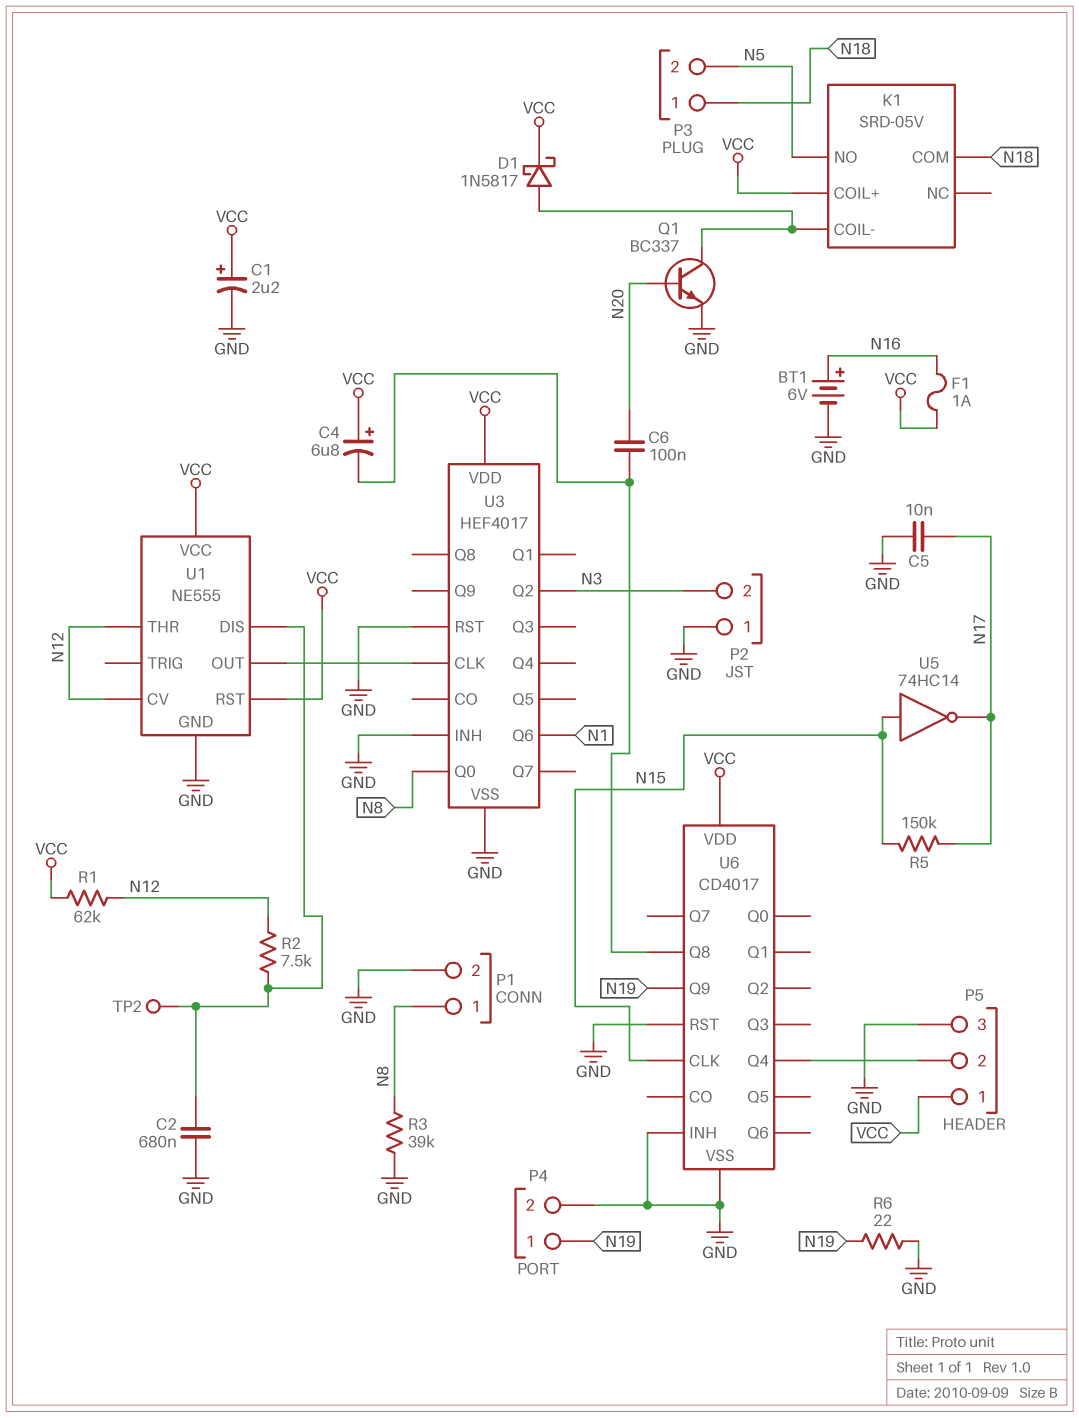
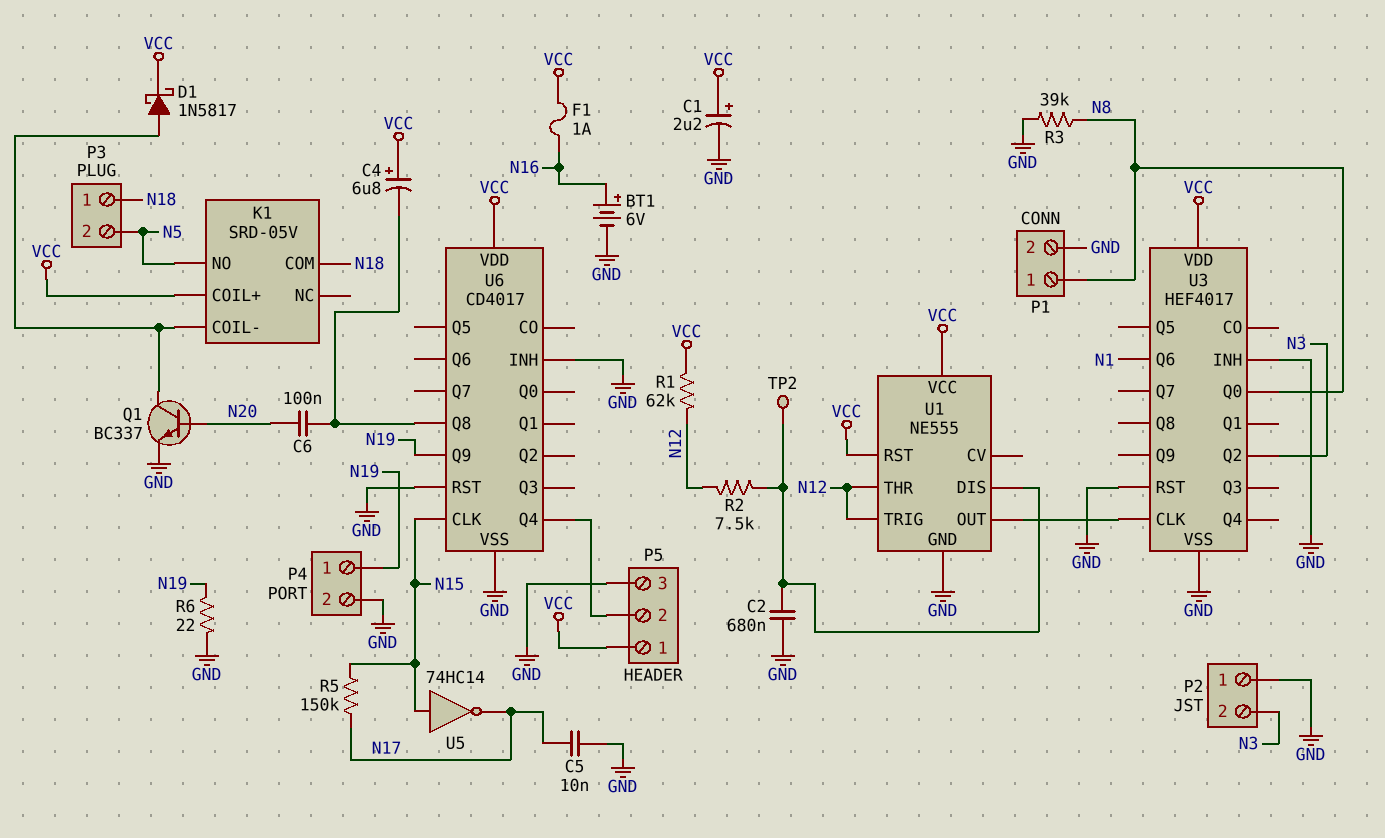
U1 pin CV: N12 -> none
U1 pin TRIG: none -> N12

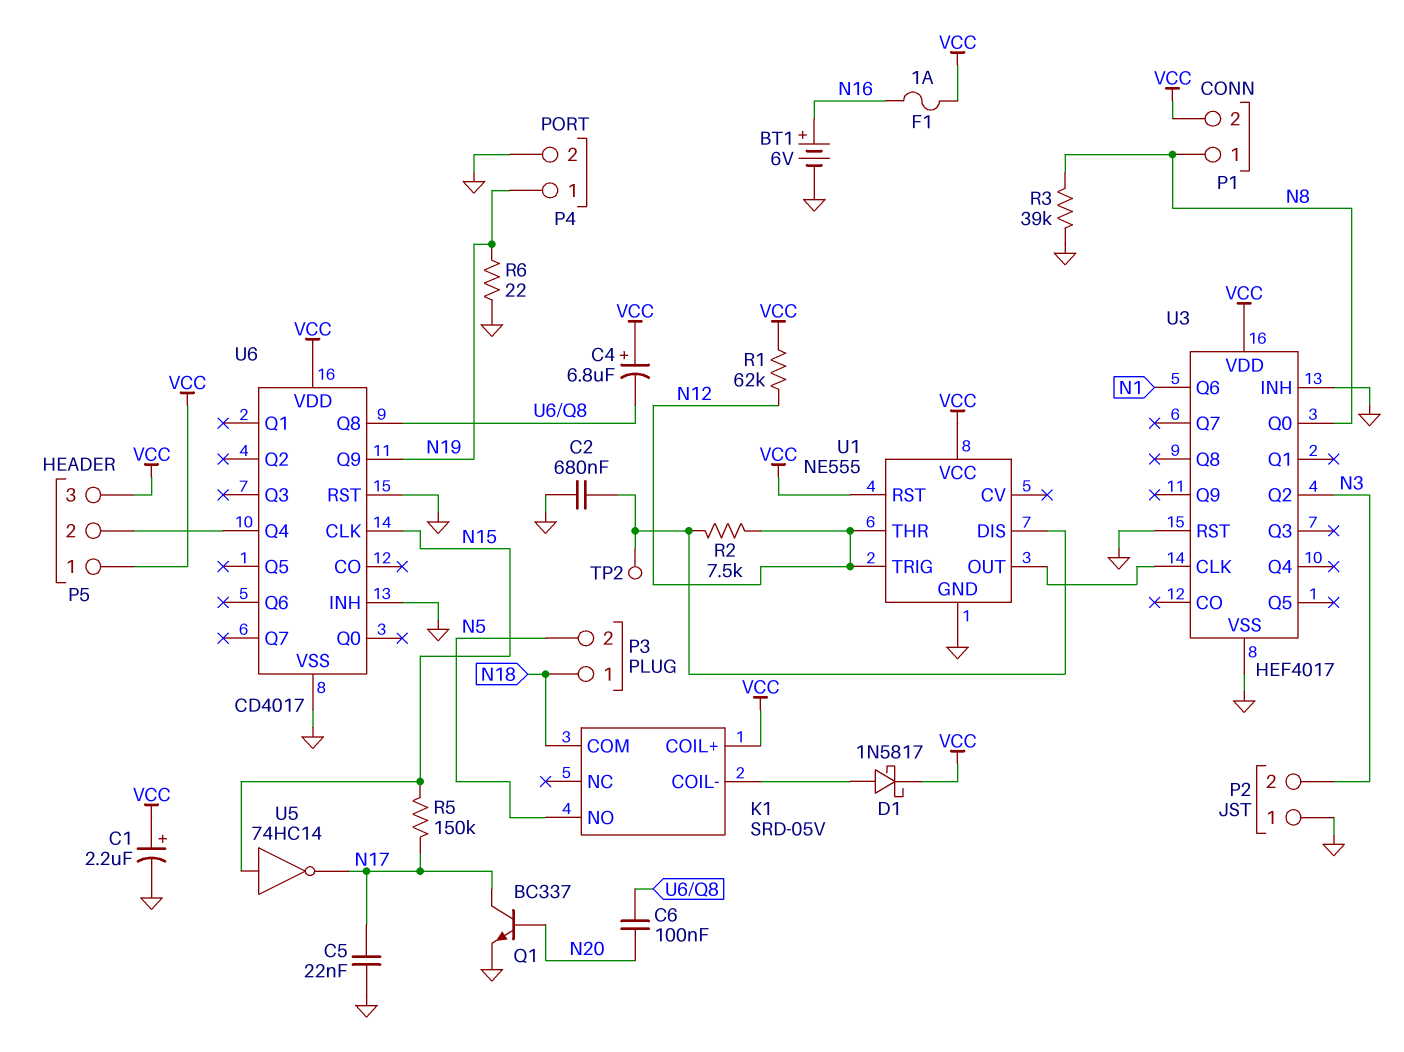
C5: 10nF (GND, N17) -> 22nF (GND, N17)
P1 pin 2: GND -> VCC
P5 pin 3: GND -> VCC
Q1: NPN BC337 (B N20, C K1/COIL-, E GND) -> NPN BC337 (B N20, C N17, E GND)

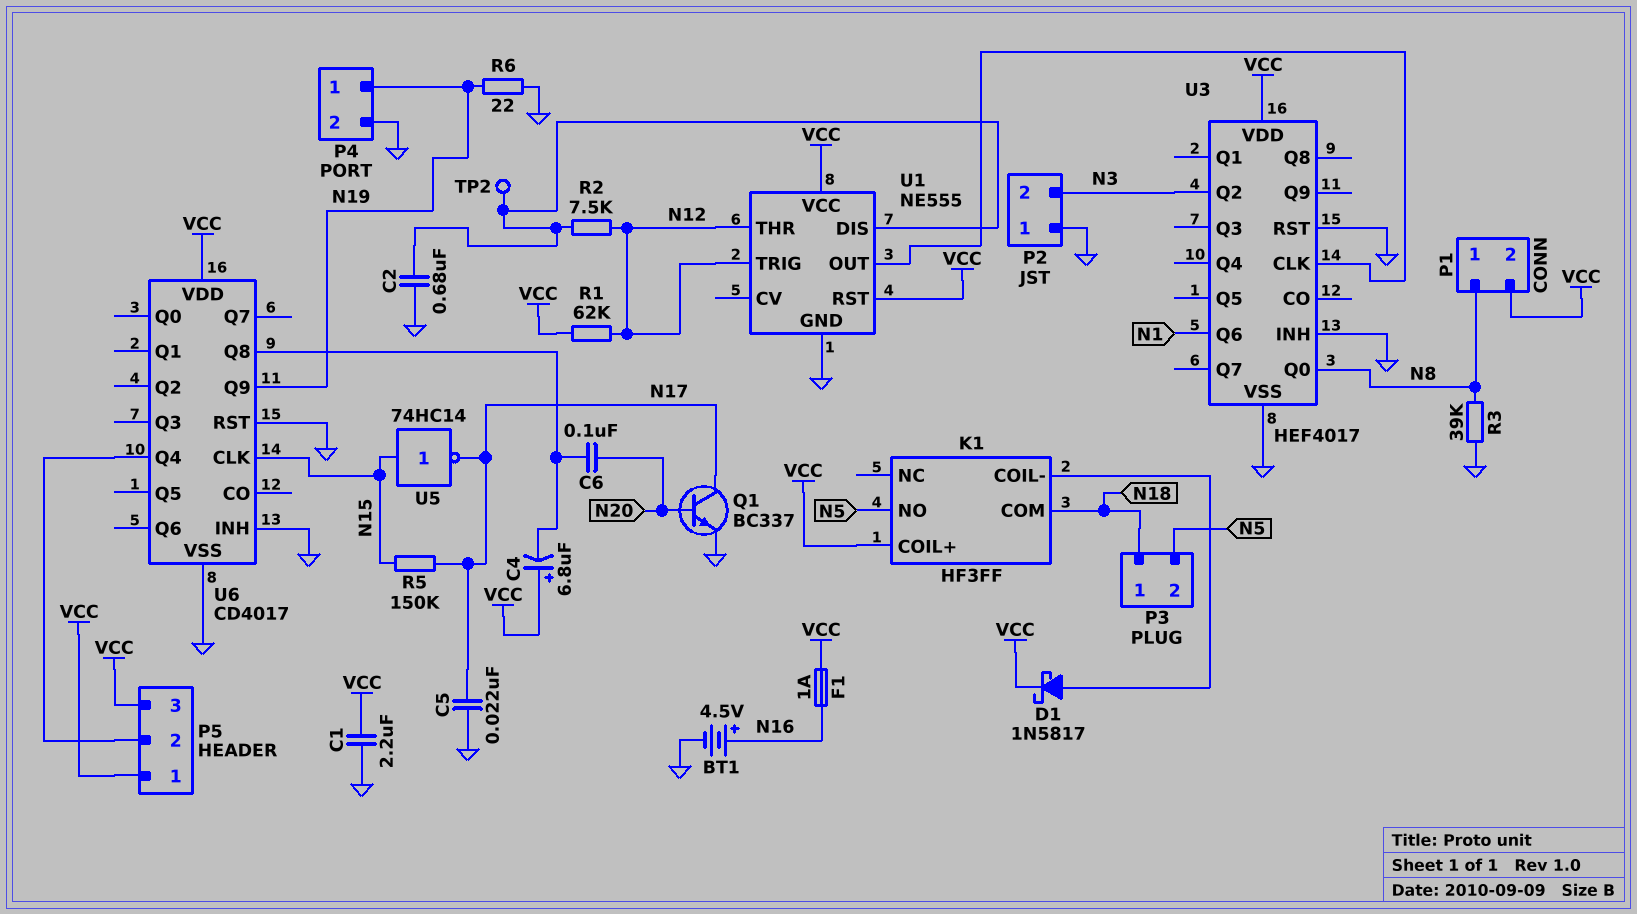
BT1: 6V (plus N16, minus GND) -> 4.5V (plus N16, minus GND)
C1: 2.2uF (plus VCC, minus GND) -> 2.2uF (GND, VCC)
K1: SRD-05V -> HF3FF

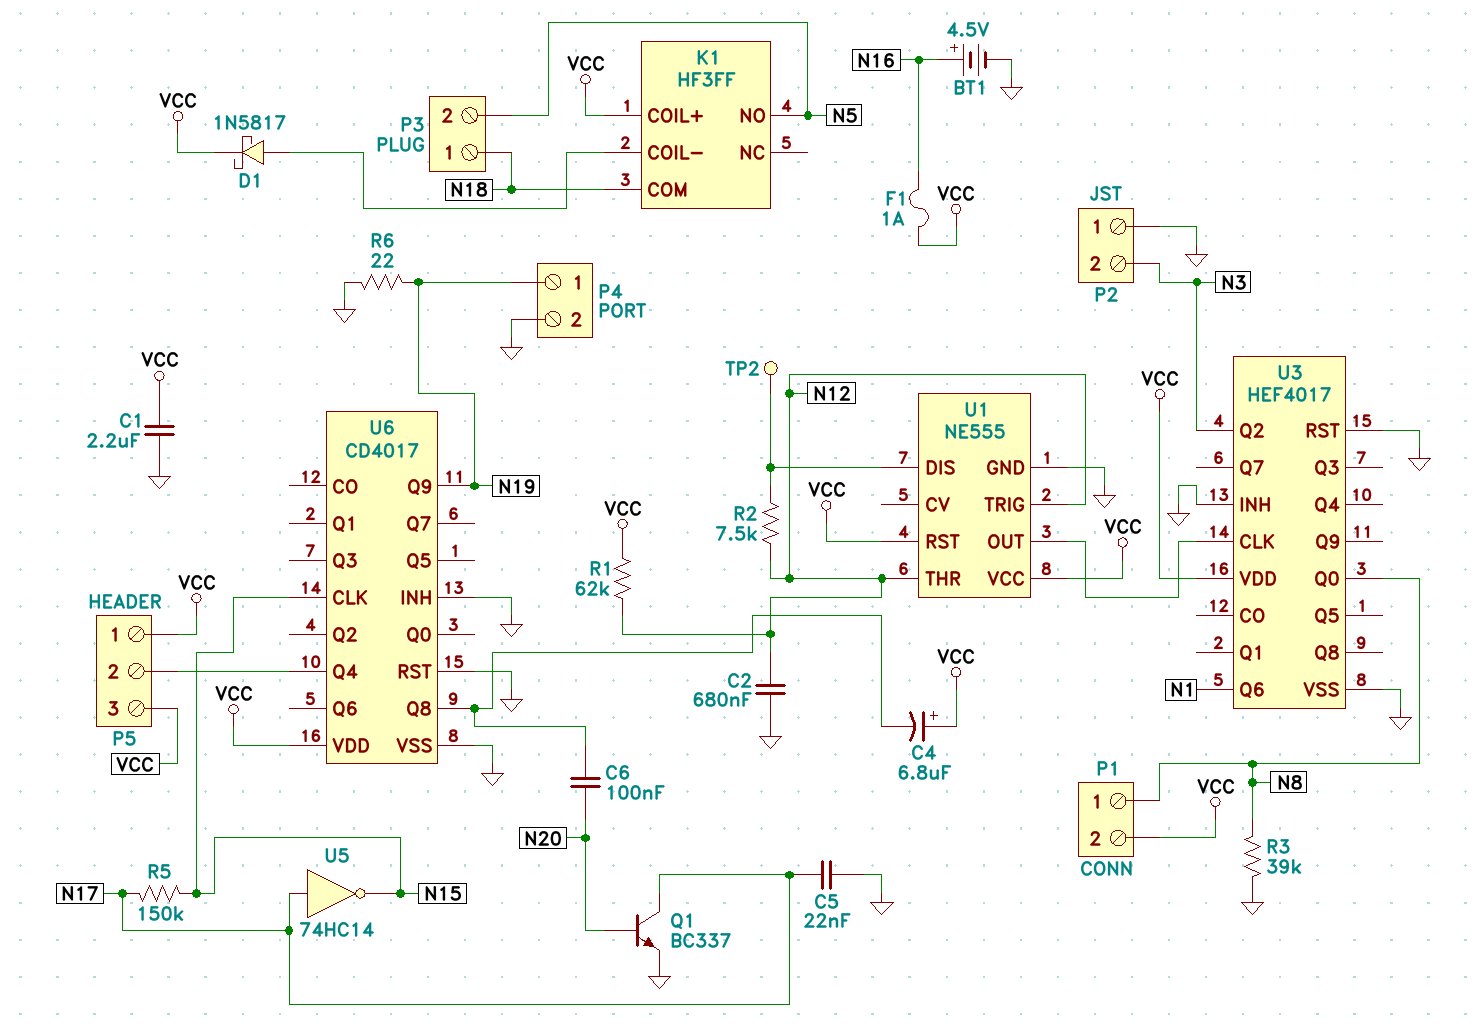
C2: 680nF (GND, U1/DIS) -> 680nF (GND, N12)
U5: NOT 74HC14 (in N15, out N17) -> NOT 74HC14 (in N17, out N15)

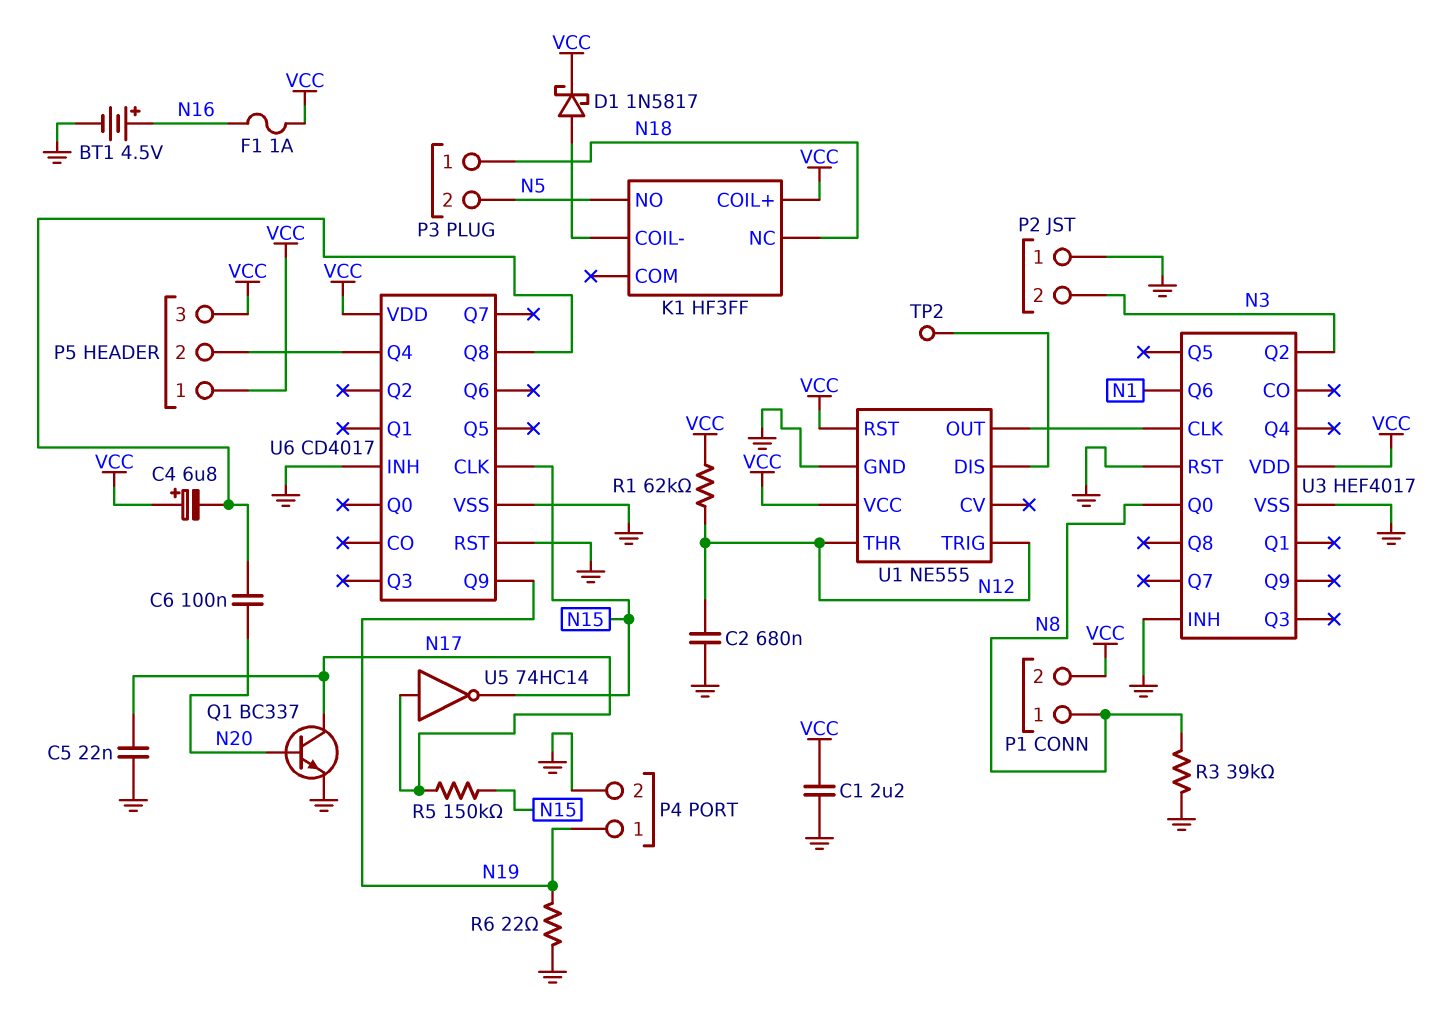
K1 pin COM: N18 -> none
K1 pin NC: none -> N18
R2: 7.5k (N12, U1/DIS) -> none

